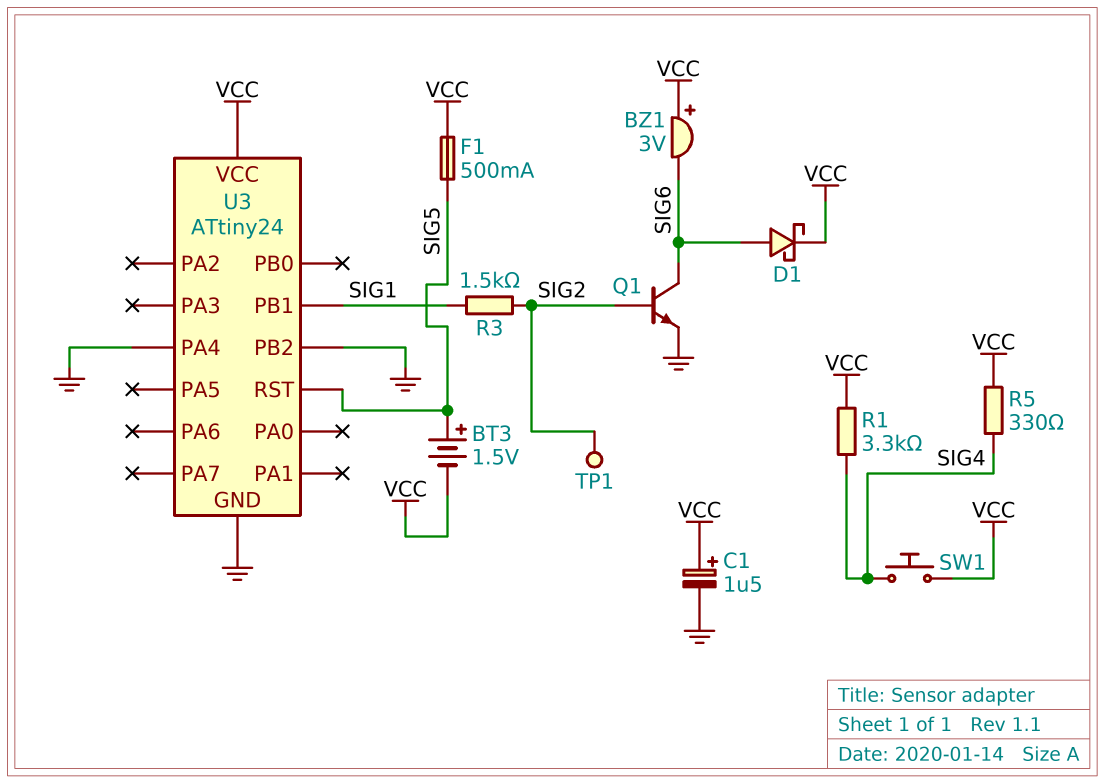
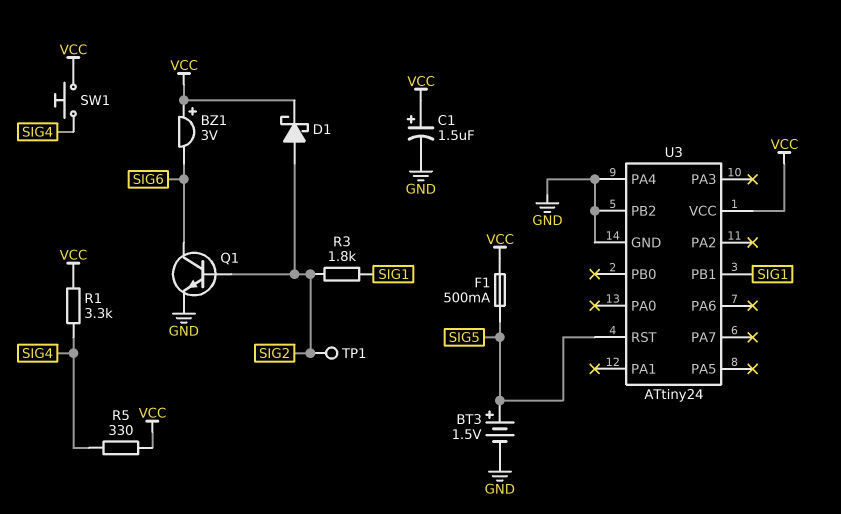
BT3: 1.5V (plus SIG5, minus VCC) -> 1.5V (plus SIG5, minus GND)
D1: schottky (A SIG6, K VCC) -> schottky (A SIG2, K VCC)
R3: 1.5k (SIG1, SIG2) -> 1.8k (SIG1, SIG2)

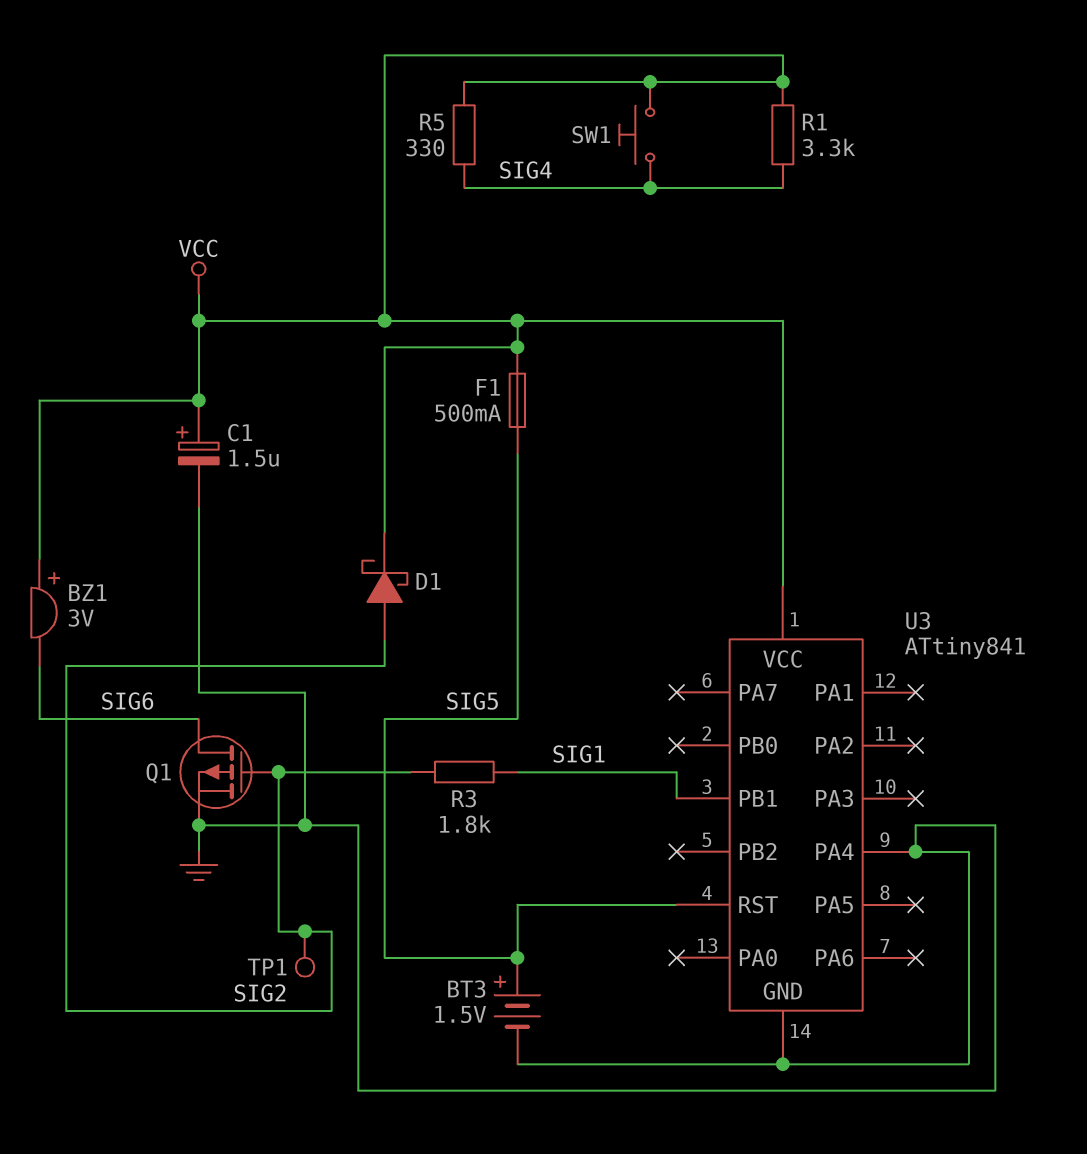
Q1: NPN (B SIG2, C SIG6, E GND) -> PMOS (G SIG2, D SIG6, S GND)
U3: ATtiny24 -> ATtiny841
U3 pin PB2: GND -> none

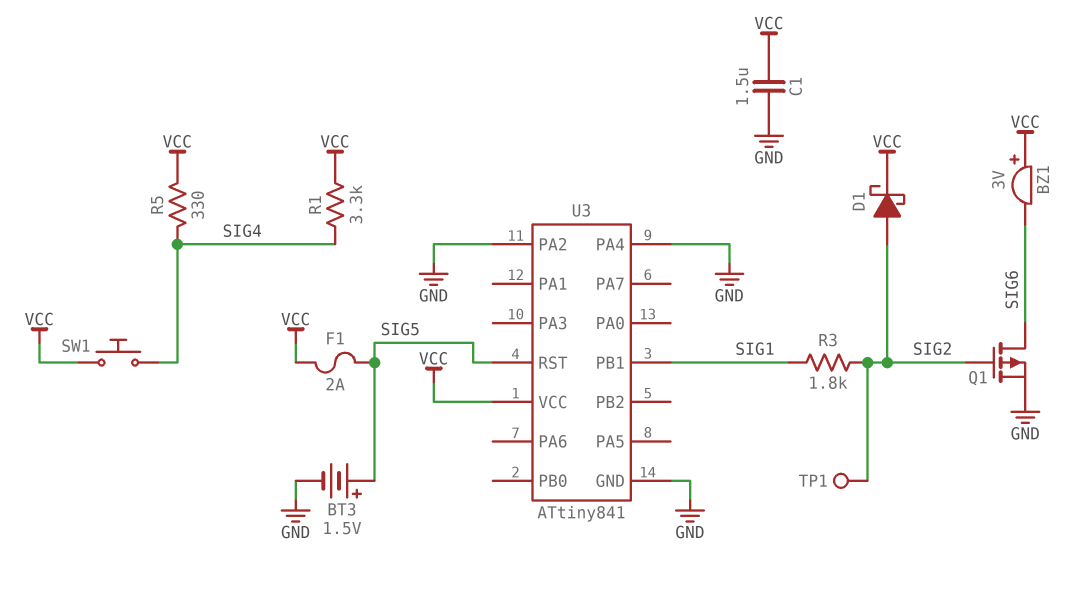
C1: 1.5uF (plus VCC, minus GND) -> 1.5uF (GND, VCC)
F1: 500mA (SIG5, VCC) -> 2A (SIG5, VCC)
U3 pin PA2: none -> GND

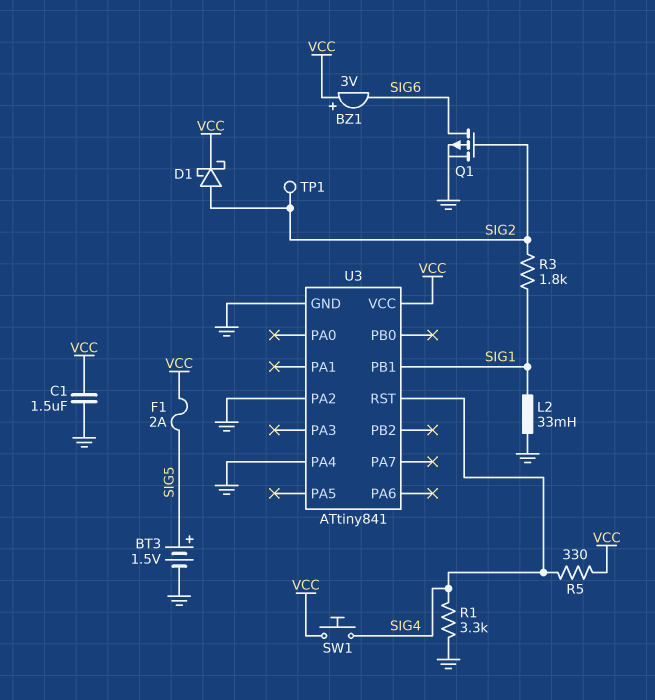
L2: none -> 33mH (GND, SIG1)
R1: 3.3k (SIG4, VCC) -> 3.3k (GND, SIG4)
U3 pin RST: SIG5 -> SIG4

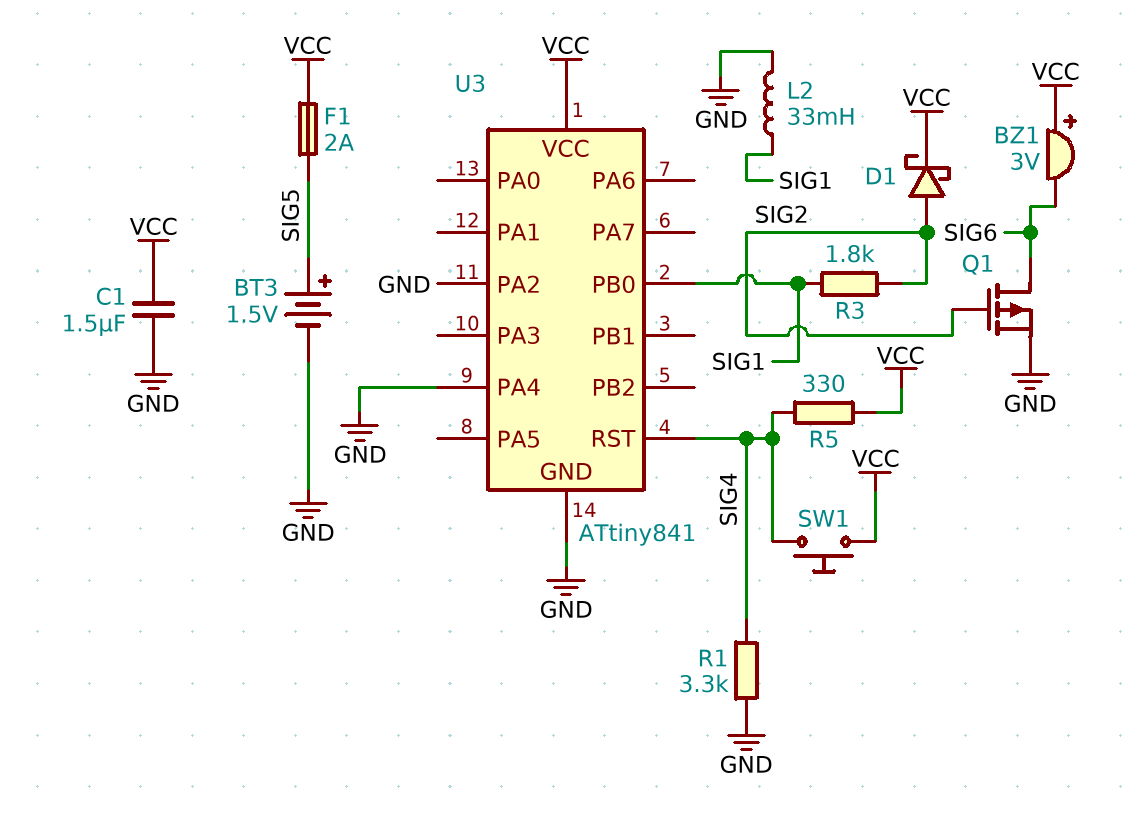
TP1: test point (SIG2) -> none
U3 pin PB0: none -> SIG1
U3 pin PB1: SIG1 -> none

